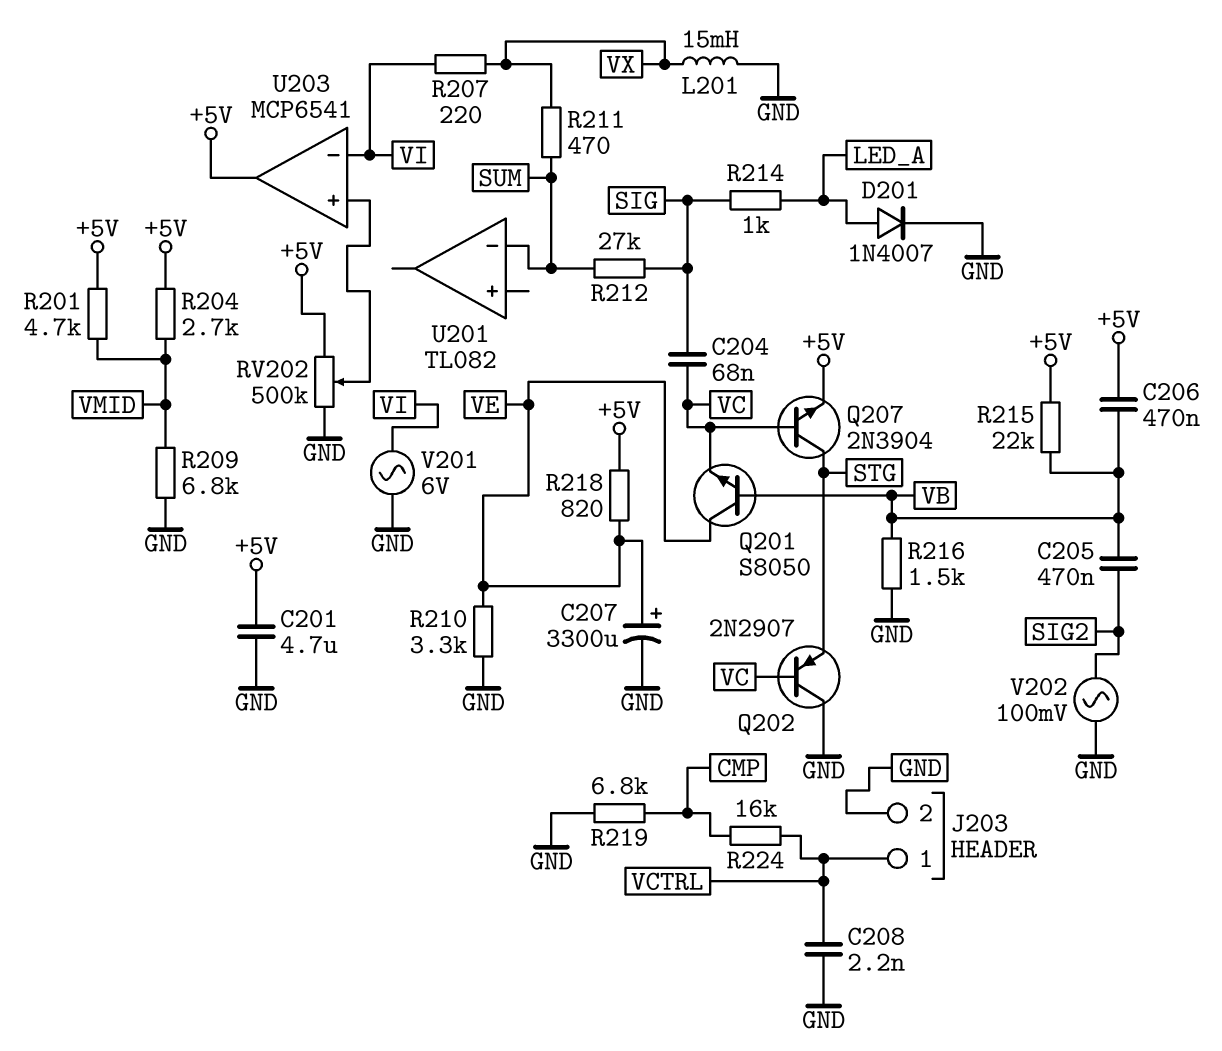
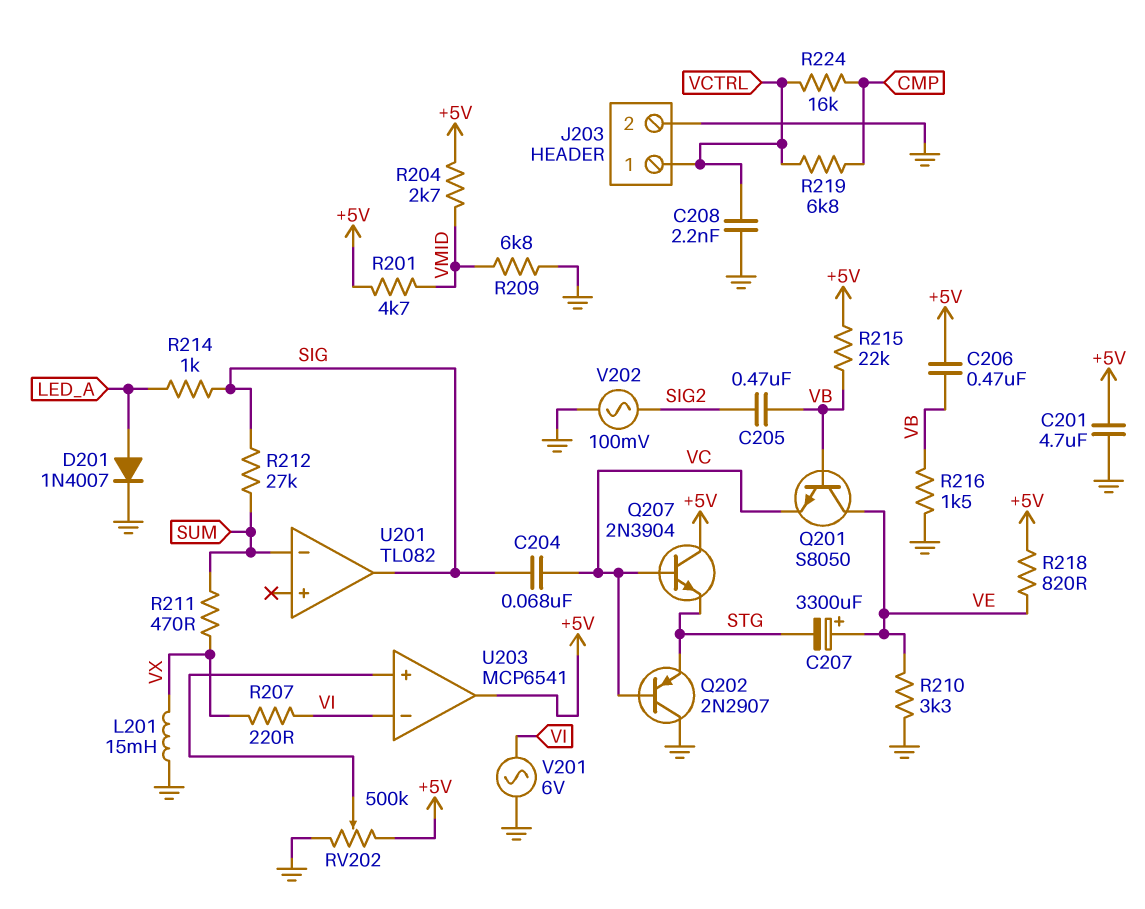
C207: 3300uF (plus VE, minus GND) -> 3300uF (plus VE, minus STG)
Q207: NPN 2N3904 (B VC, C STG, E +5V) -> NPN 2N3904 (B VC, C +5V, E STG)
R219: 6.8k (CMP, GND) -> 6.8k (CMP, VCTRL)
U201 pin out: none -> SIG

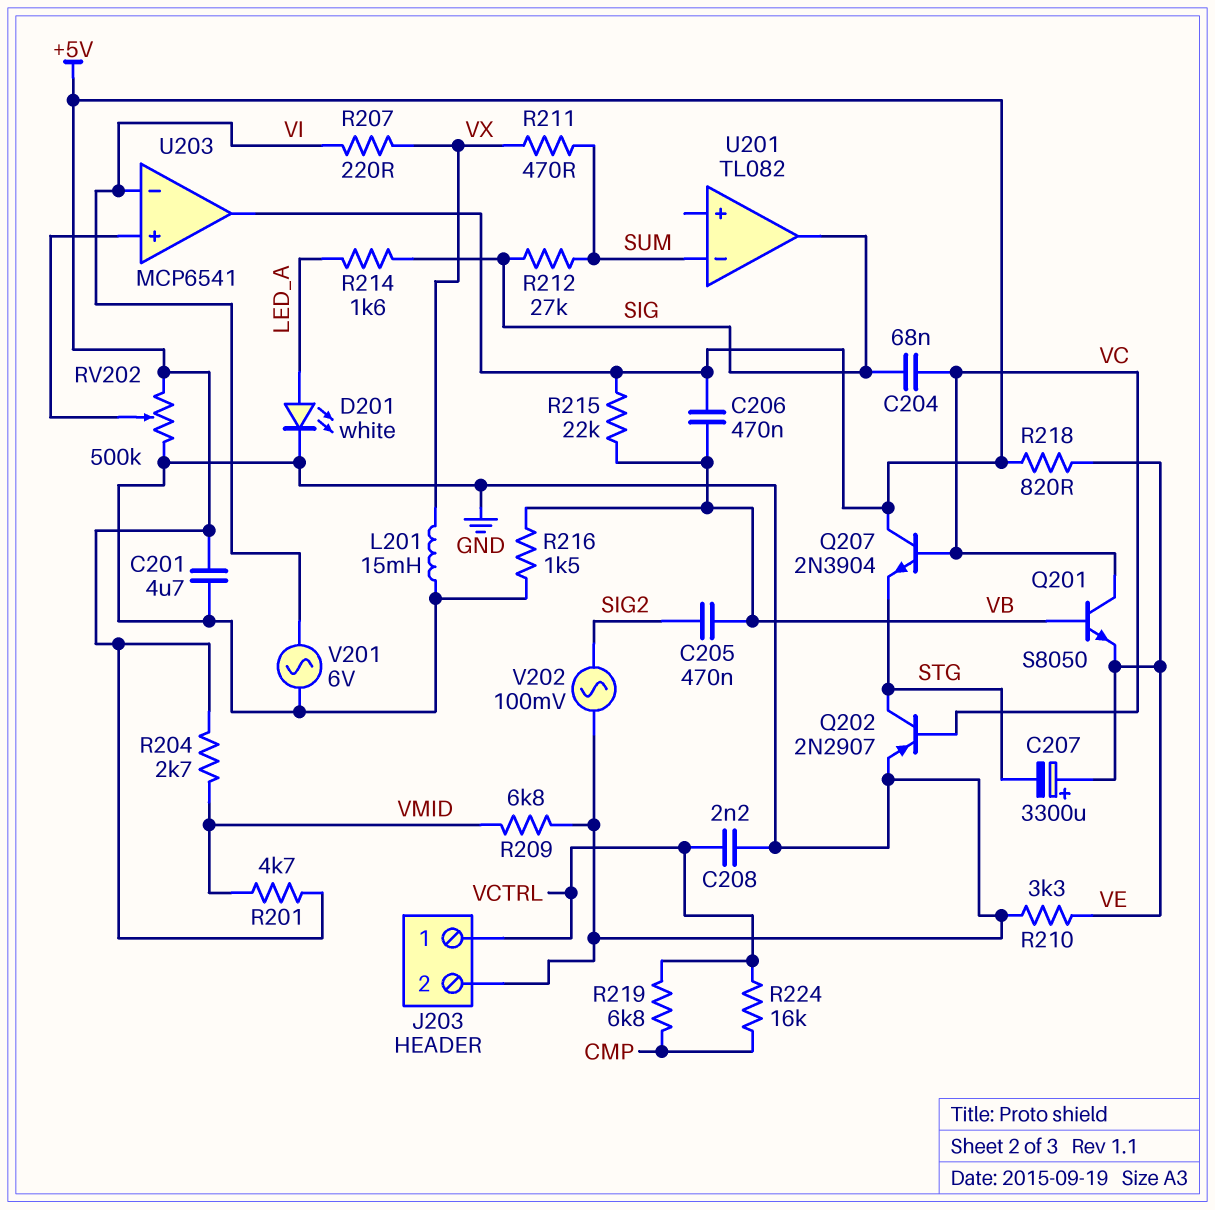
D201: diode 1N4007 (A LED_A, K GND) -> LED white (A LED_A, K GND)
Q201: NPN S8050 (B VB, C VE, E VC) -> NPN S8050 (B VB, C VC, E VE)
Q202: PNP 2N2907 (B VC, C GND, E STG) -> PNP 2N2907 (B VC, C STG, E GND)
R214: 1k (LED_A, SIG) -> 1.6k (LED_A, SIG)

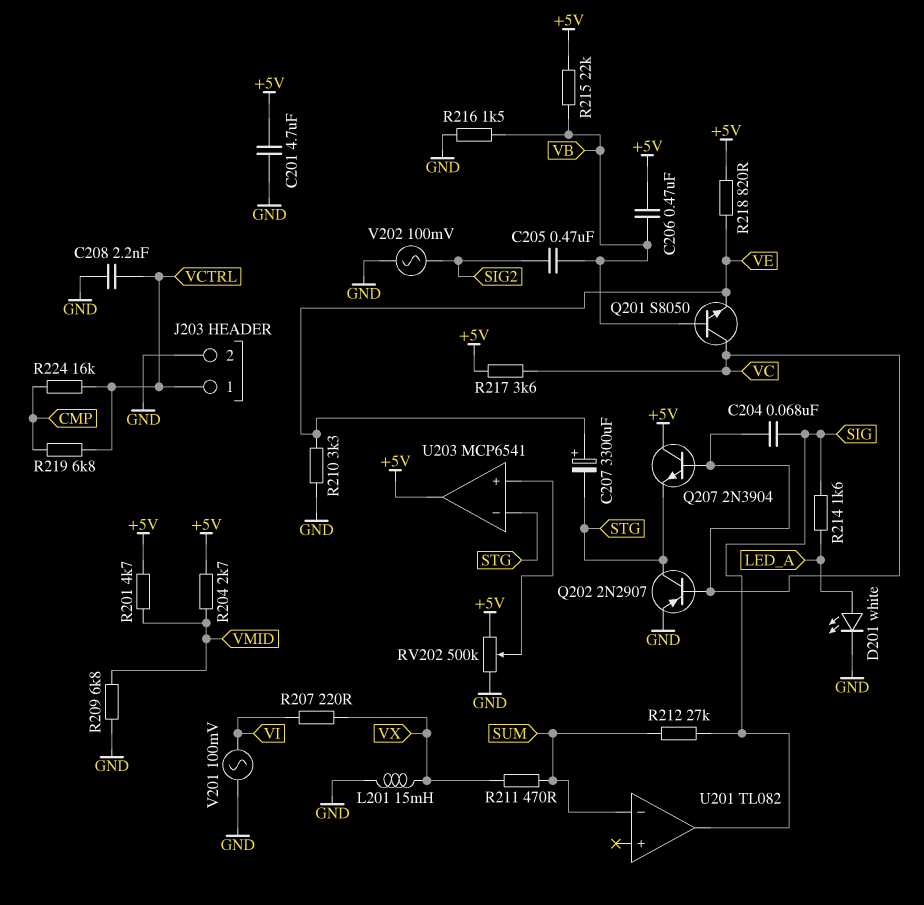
R217: none -> 3.6k (+5V, VC)
U203 pin in-: VI -> STG
V201: AC 6V (GND, VI) -> AC 100mV (GND, VI)

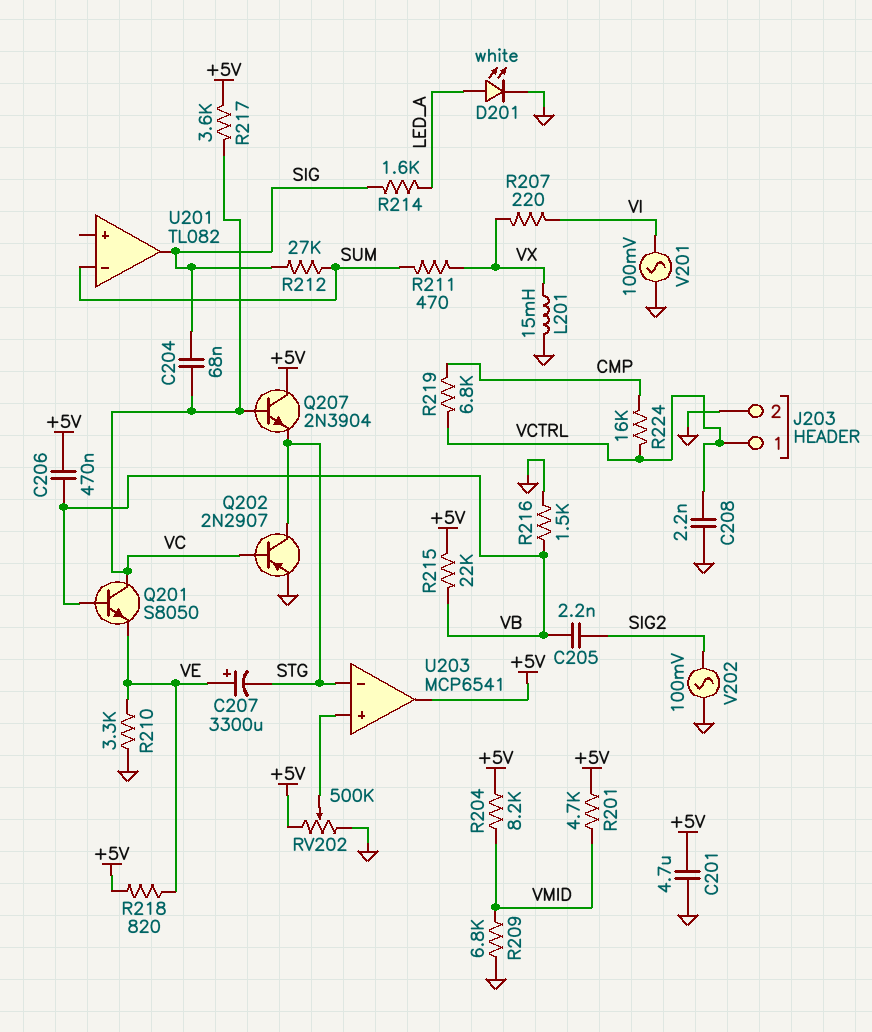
C205: 470nF (SIG2, VB) -> 2.2nF (SIG2, VB)
R204: 2.7k (+5V, VMID) -> 8.2k (+5V, VMID)

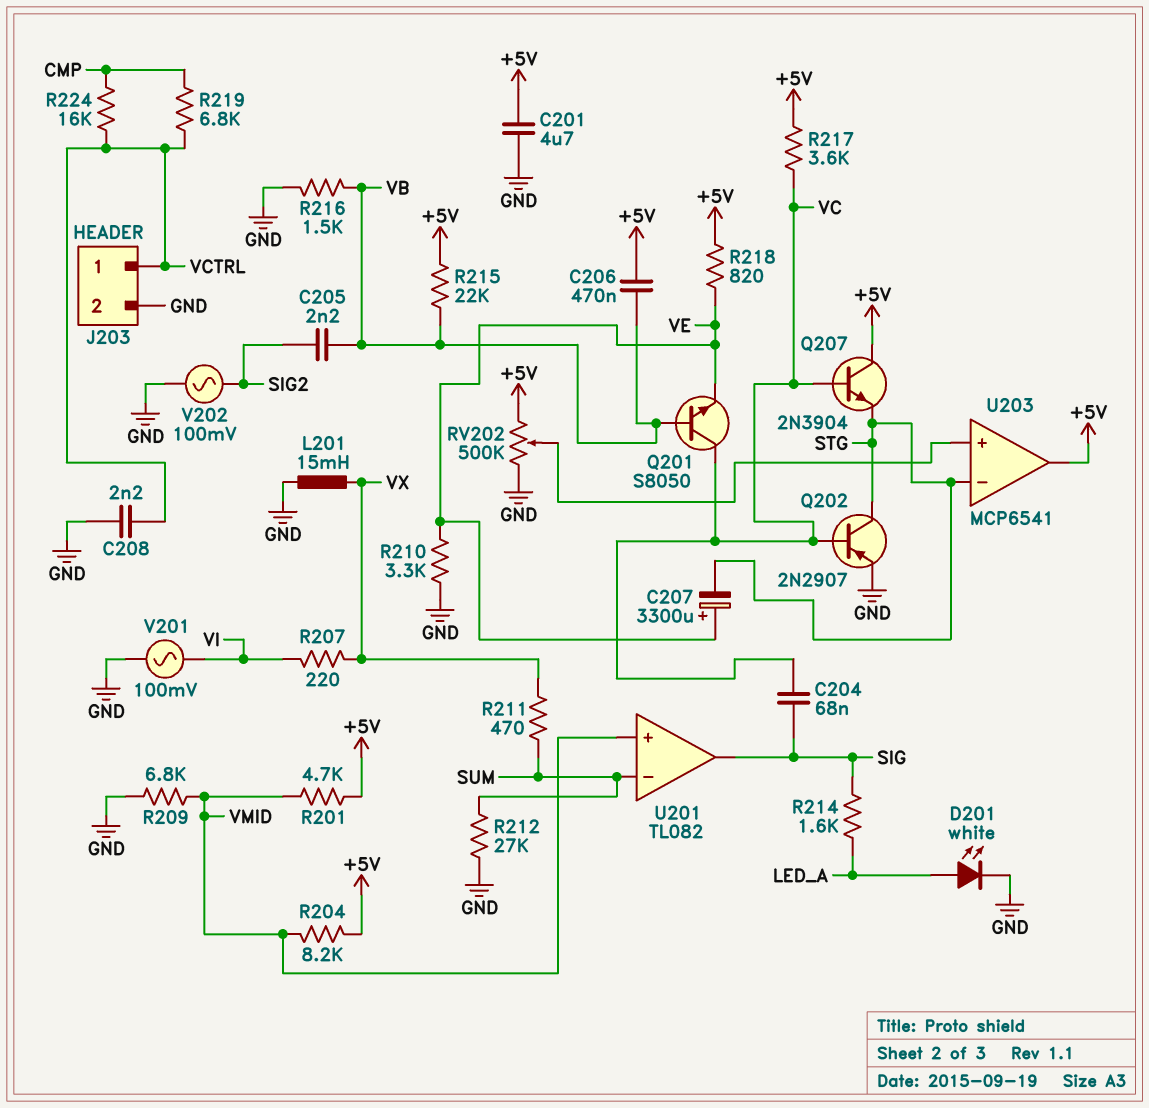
R212: 27k (SIG, SUM) -> 27k (GND, SUM)
U201 pin in+: none -> VMID

